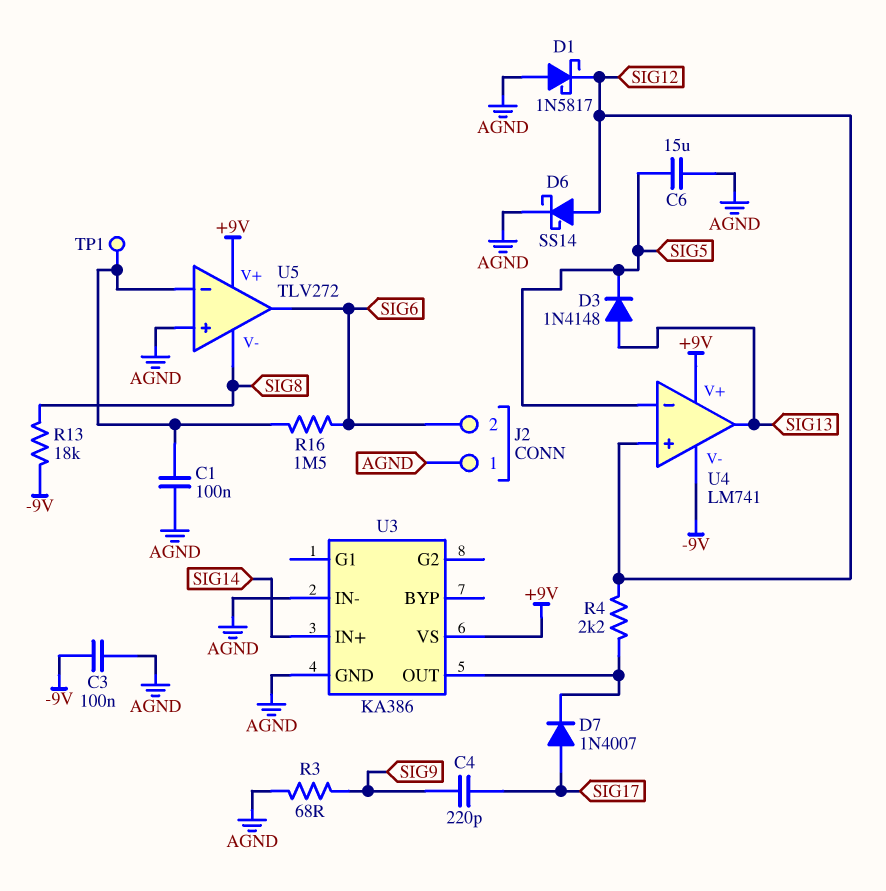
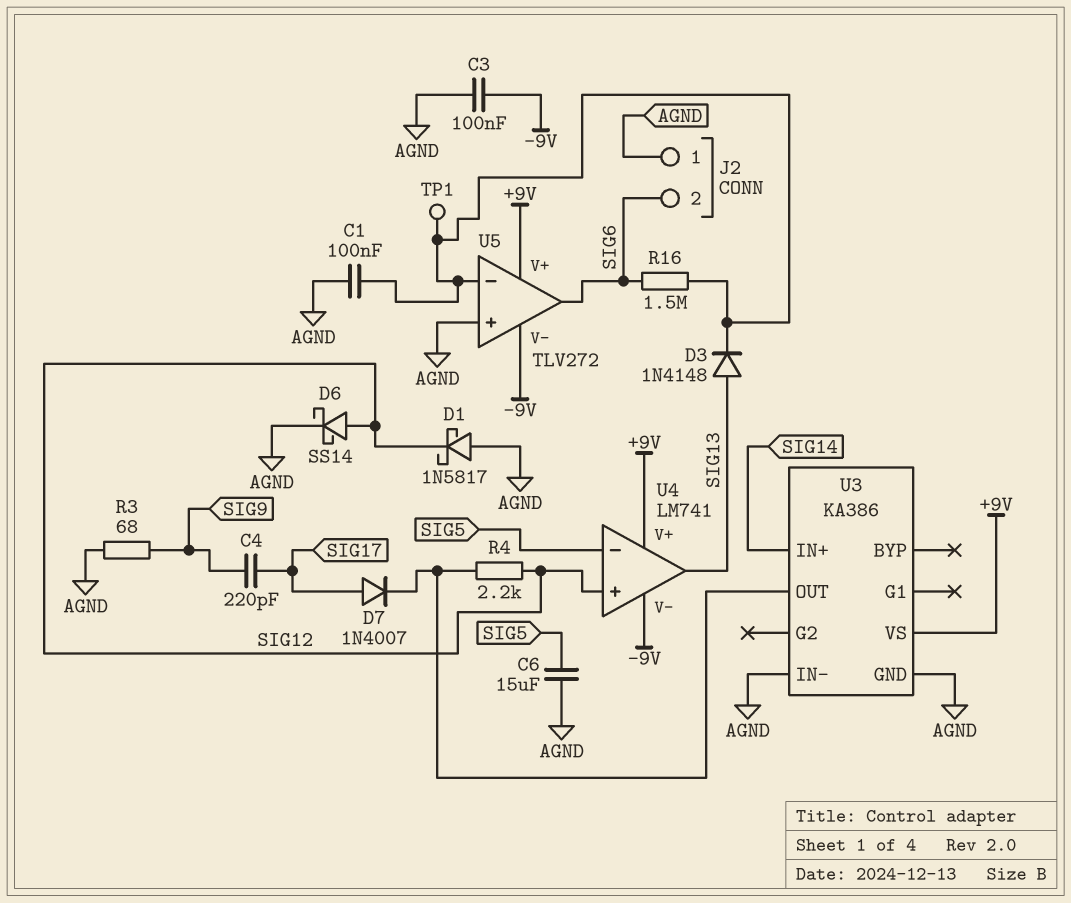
D3: diode 1N4148 (A SIG13, K SIG5) -> diode 1N4148 (A SIG13, K U5/in-)
R13: 18k (-9V, SIG8) -> none
U5 pin V-: SIG8 -> -9V

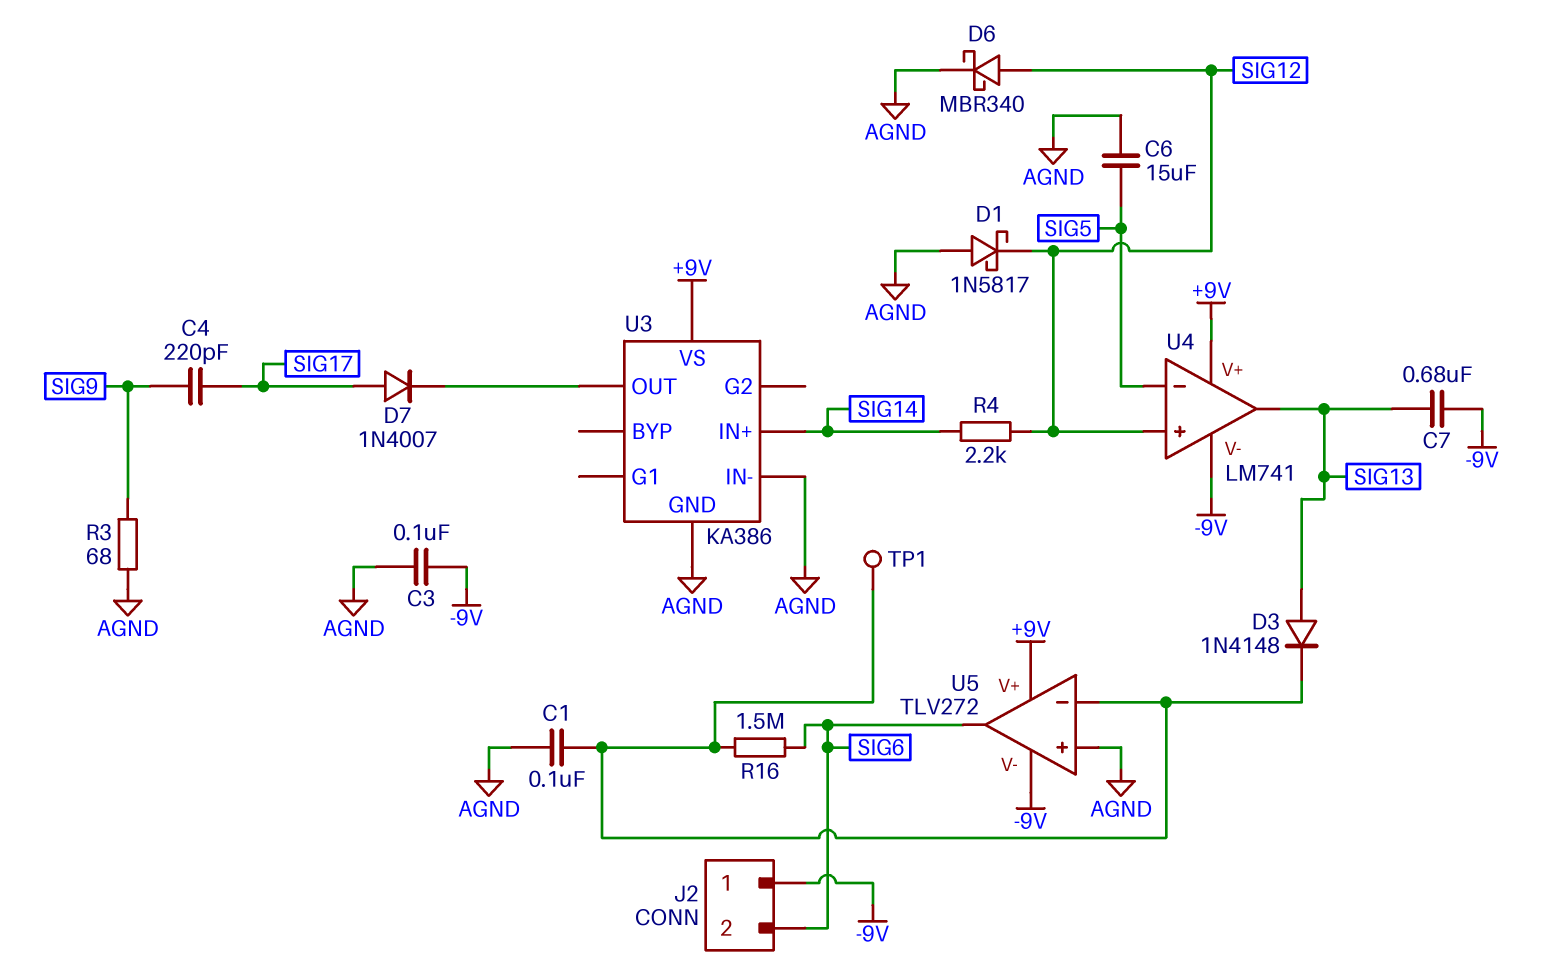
C7: none -> 680nF (-9V, SIG13)
D6: schottky SS14 (A SIG12, K AGND) -> schottky MBR340 (A SIG12, K AGND)
J2 pin 1: AGND -> -9V
R4: 2.2k (SIG12, U3/OUT) -> 2.2k (SIG12, SIG14)

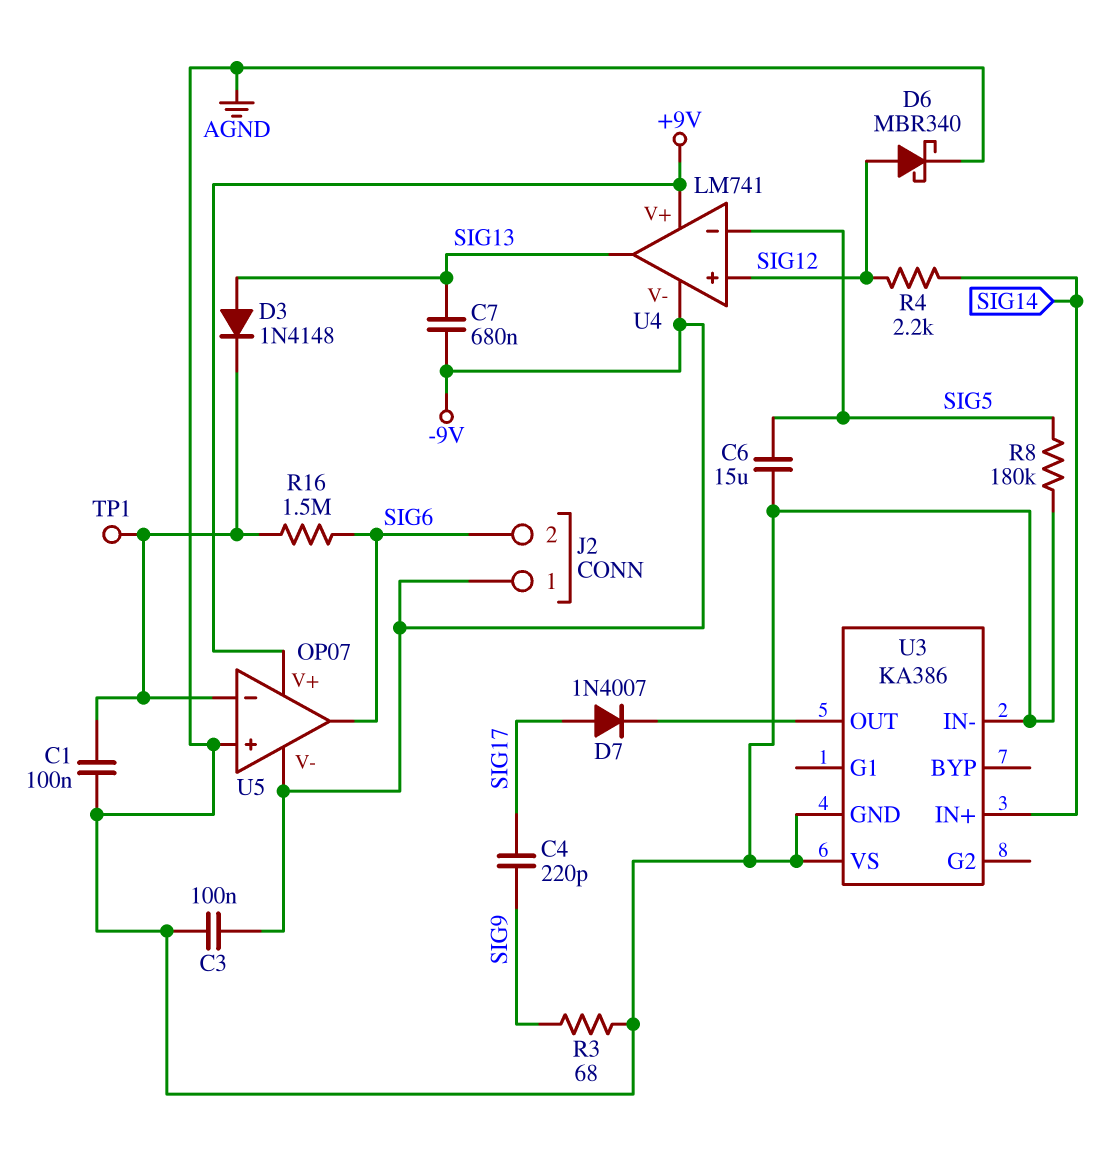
D1: schottky 1N5817 (A AGND, K SIG12) -> none
R8: none -> 180k (AGND, SIG5)
U3 pin VS: +9V -> AGND
U5: TLV272 -> OP07

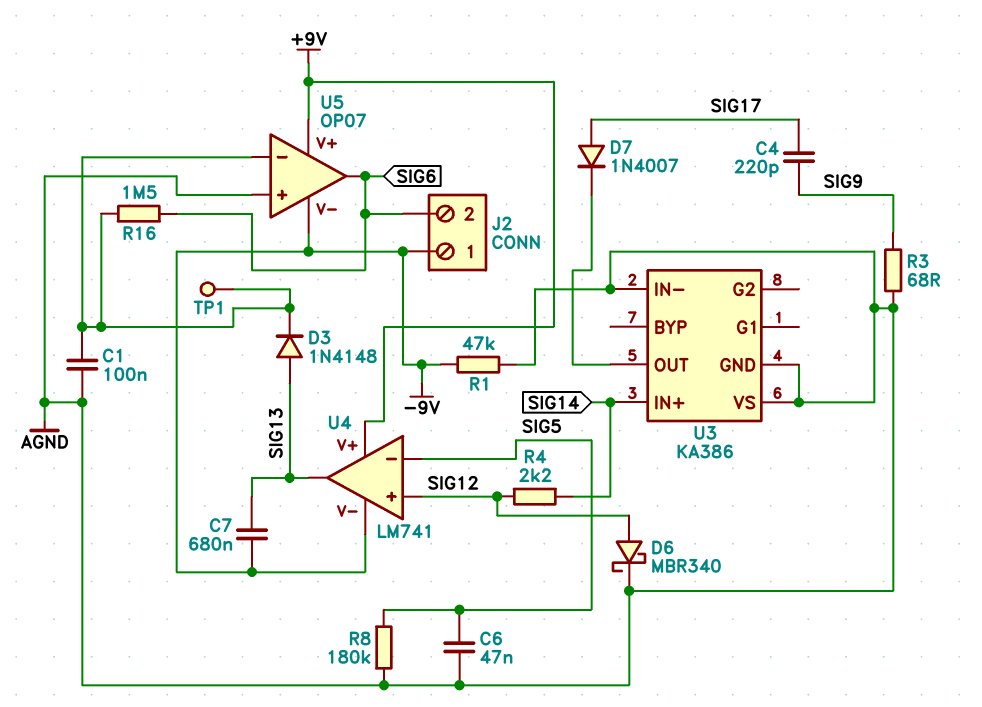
C3: 100nF (-9V, AGND) -> none
C6: 15uF (AGND, SIG5) -> 47nF (AGND, SIG5)
R1: none -> 47k (-9V, AGND)

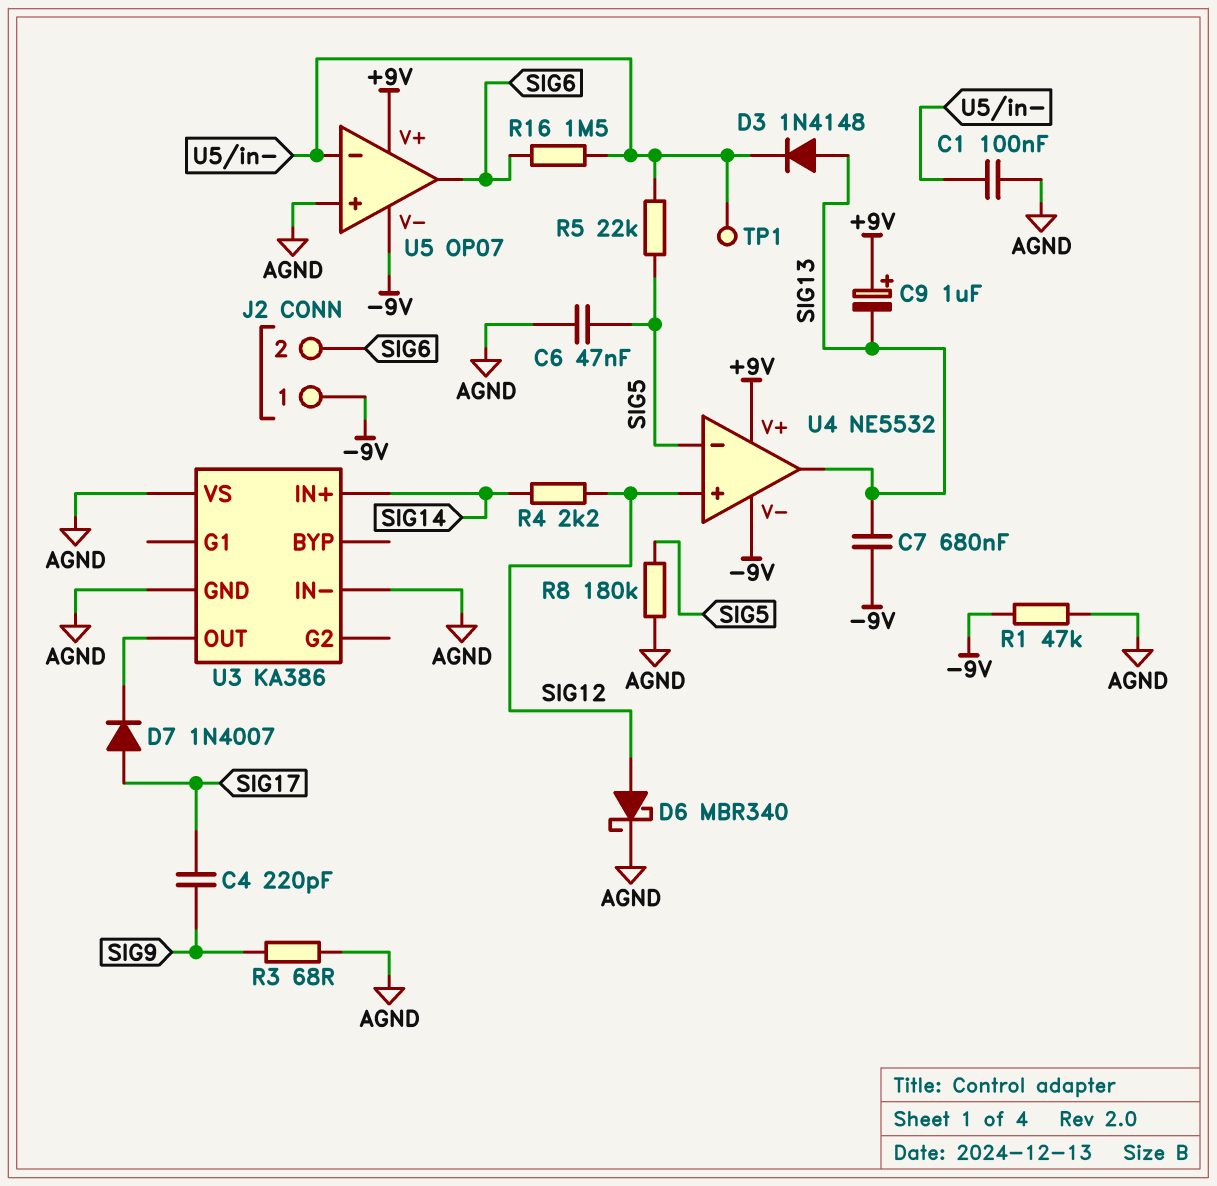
C9: none -> 1uF (plus +9V, minus SIG13)
R5: none -> 22k (SIG5, U5/in-)
U4: LM741 -> NE5532

